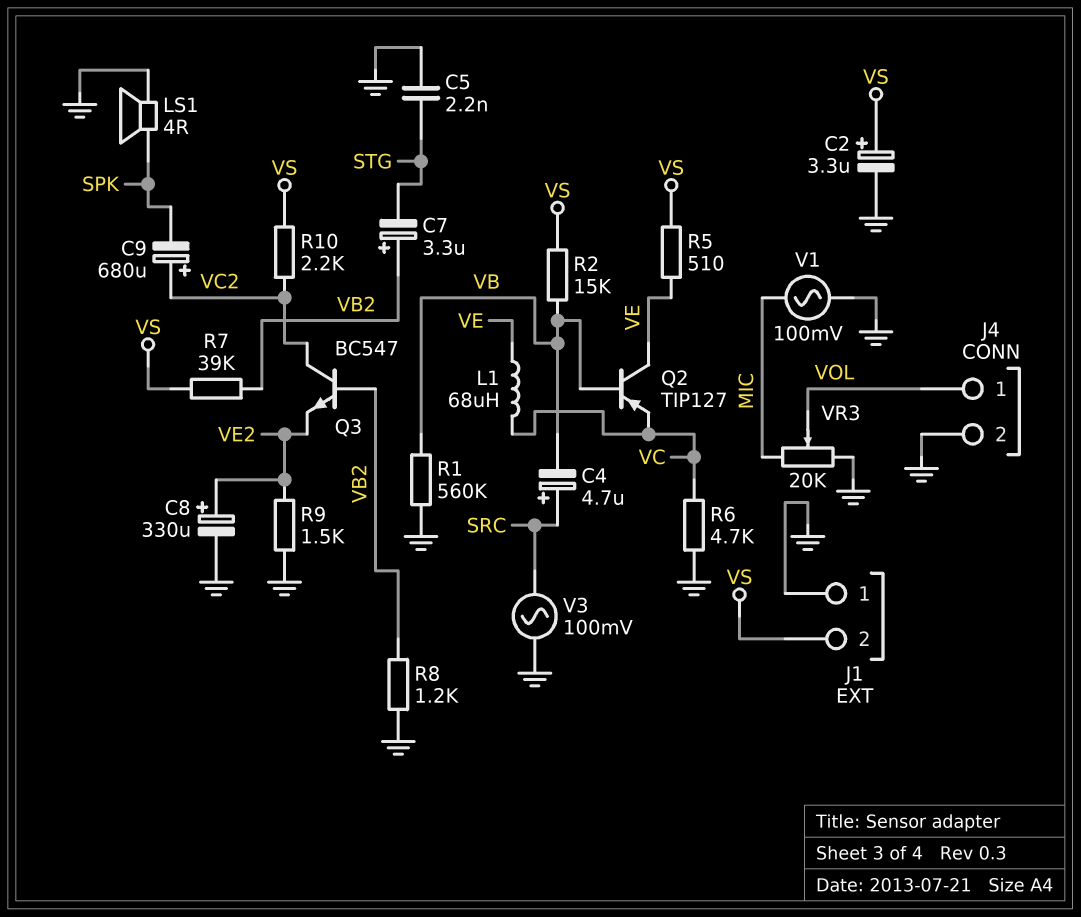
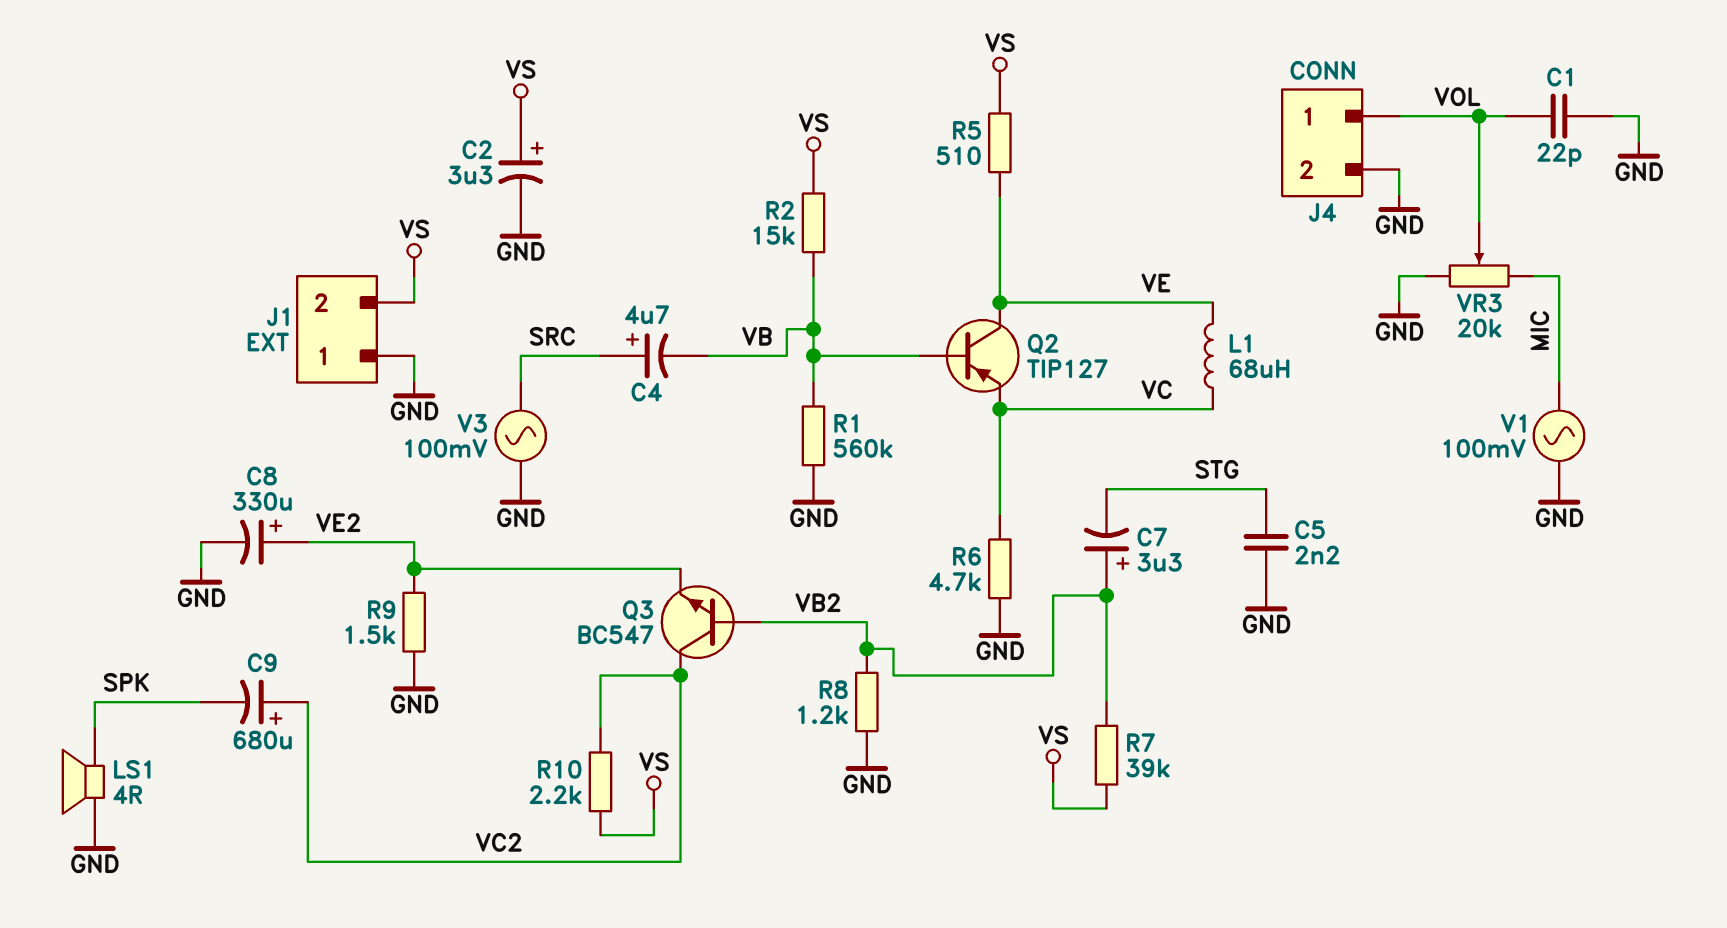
C1: none -> 22pF (GND, VOL)

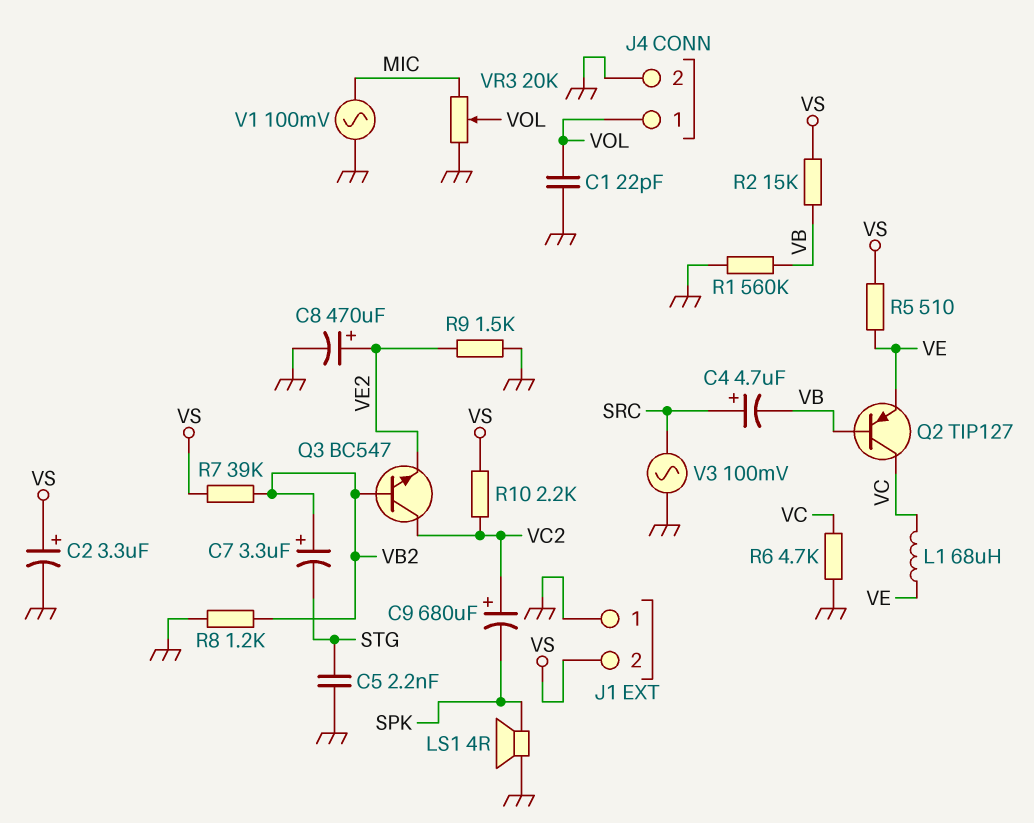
C8: 330uF (plus VE2, minus GND) -> 470uF (plus VE2, minus GND)
Q2: PNP TIP127 (B VB, C VE, E VC) -> PNP TIP127 (B VB, C VC, E VE)

